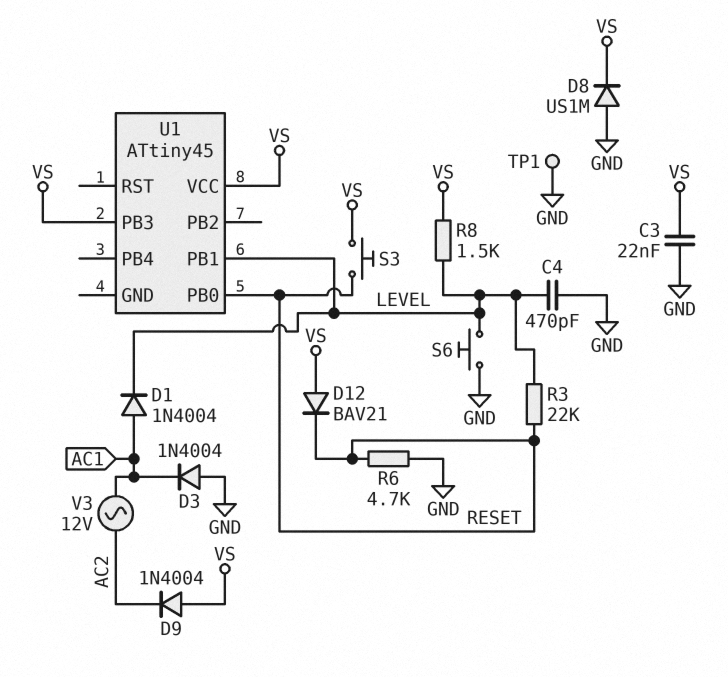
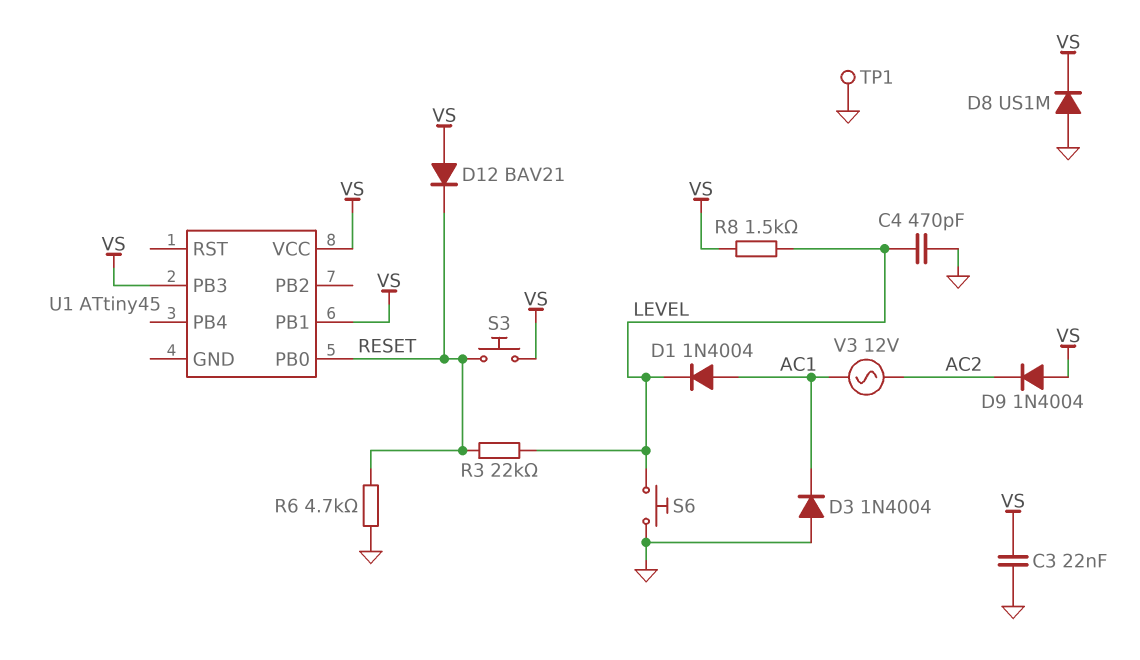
U1 pin PB1: LEVEL -> VS

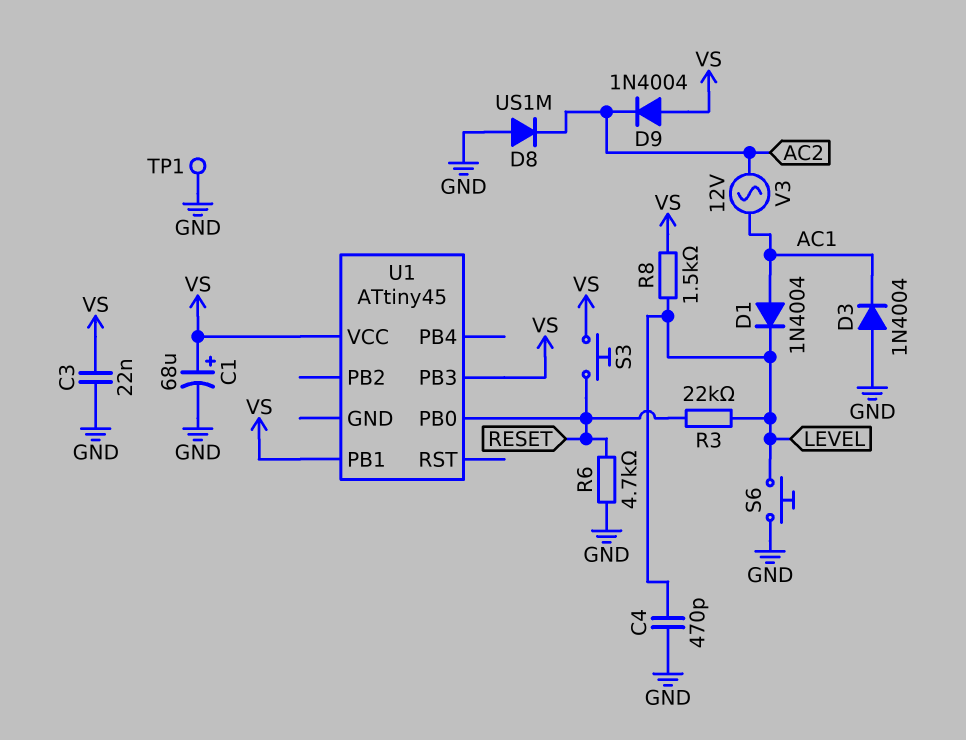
C1: none -> 68uF (plus VS, minus GND)
D8: diode US1M (A GND, K VS) -> diode US1M (A GND, K AC2)
D12: diode BAV21 (A VS, K RESET) -> none

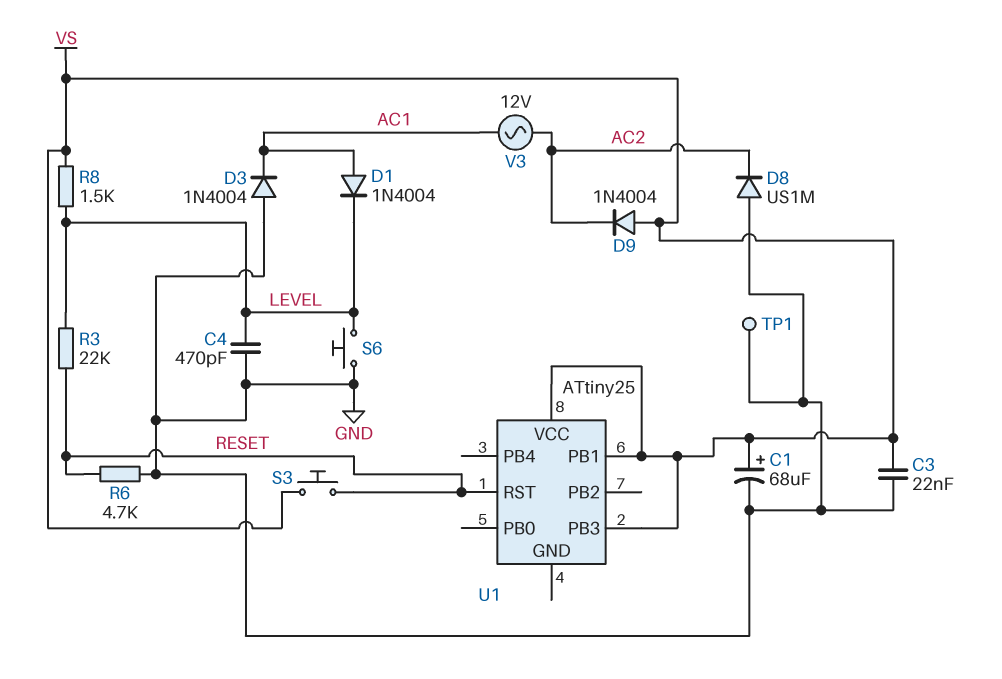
U1: ATtiny45 -> ATtiny25
U1 pin PB0: RESET -> none
U1 pin RST: none -> RESET

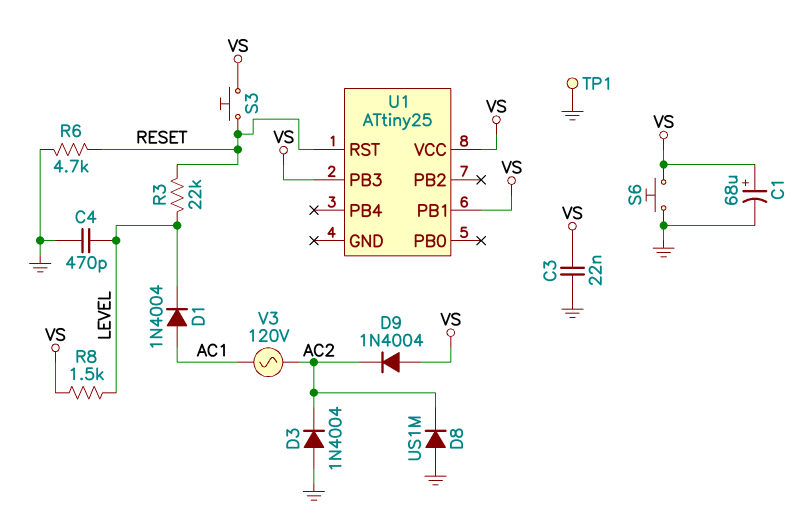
D3: diode 1N4004 (A GND, K AC1) -> diode 1N4004 (A GND, K AC2)
S6: button (GND, LEVEL) -> button (GND, VS)
V3: AC 12V (AC1, AC2) -> AC 120V (AC1, AC2)

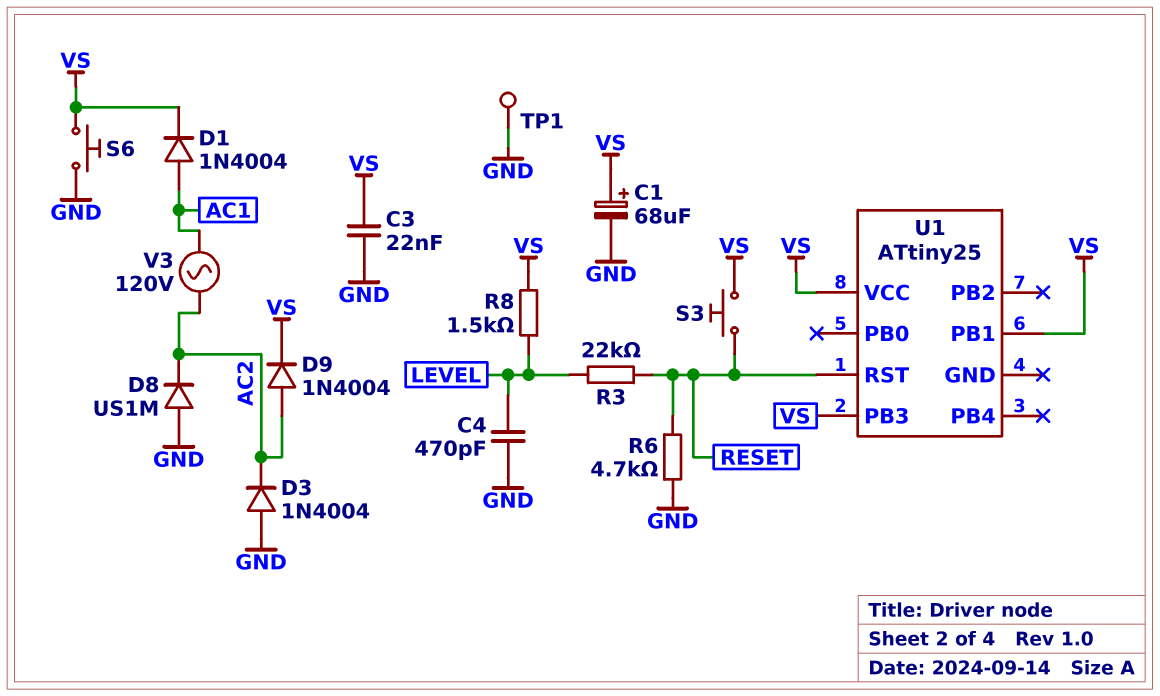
D1: diode 1N4004 (A AC1, K LEVEL) -> diode 1N4004 (A AC1, K VS)
D9: diode 1N4004 (A VS, K AC2) -> diode 1N4004 (A AC2, K VS)

